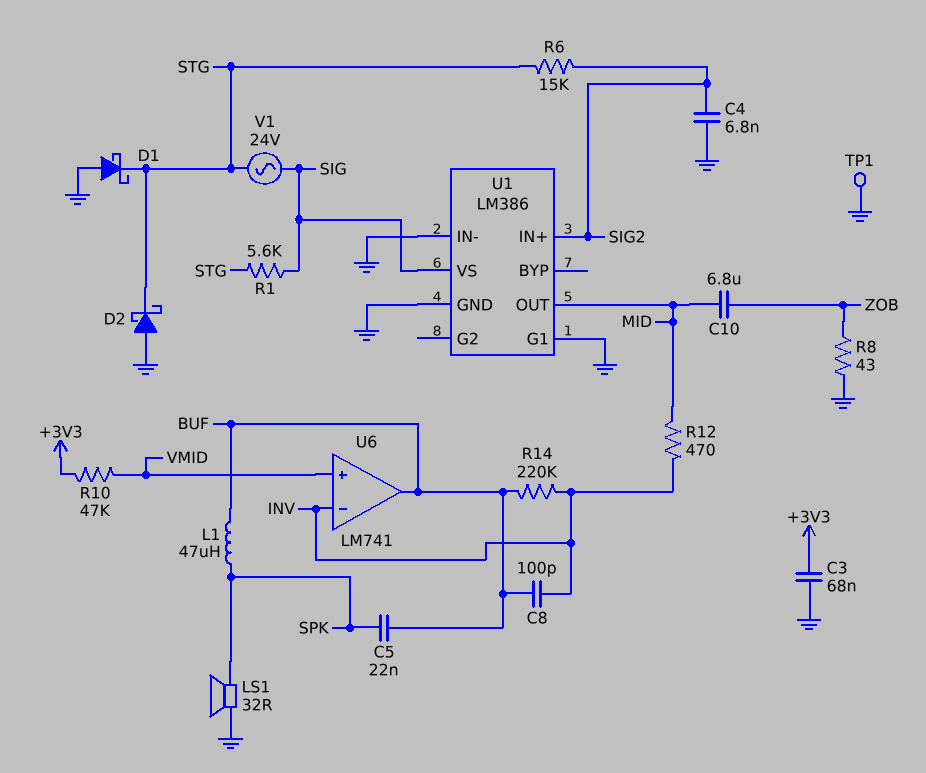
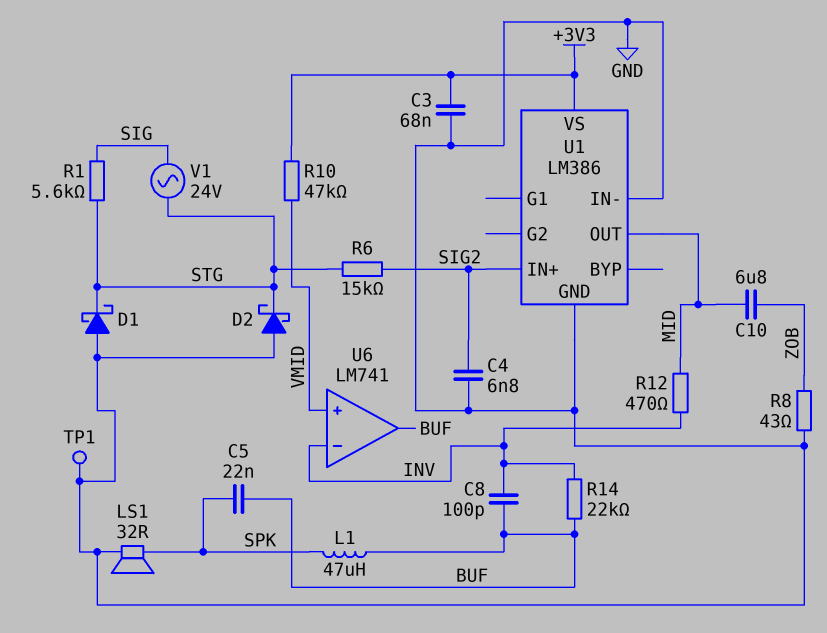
R14: 220k (BUF, INV) -> 22k (BUF, INV)
U1 pin G1: GND -> none
U1 pin VS: SIG -> +3V3

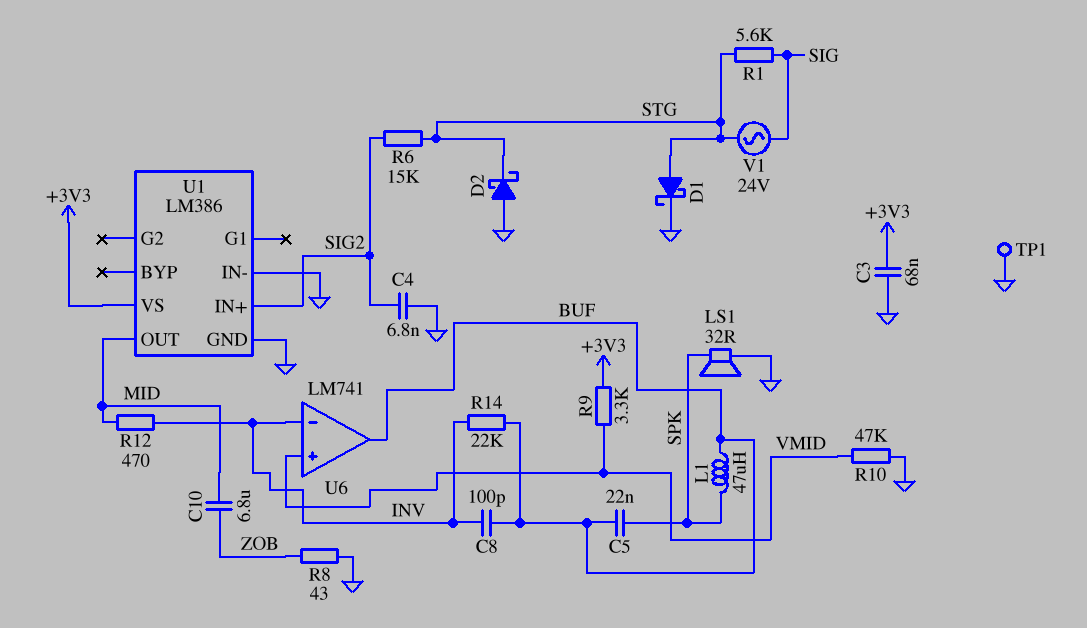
D1: schottky (A GND, K STG) -> schottky (A STG, K GND)
R9: none -> 3.3k (+3V3, VMID)
R10: 47k (+3V3, VMID) -> 47k (GND, VMID)

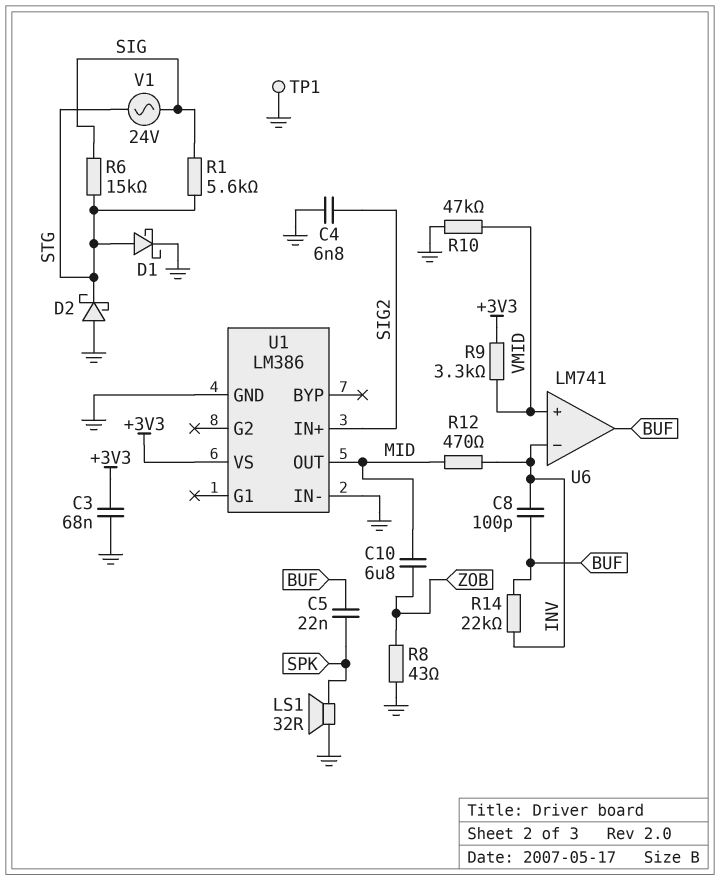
L1: 47uH (BUF, SPK) -> none
R6: 15k (SIG2, STG) -> 15k (SIG, STG)

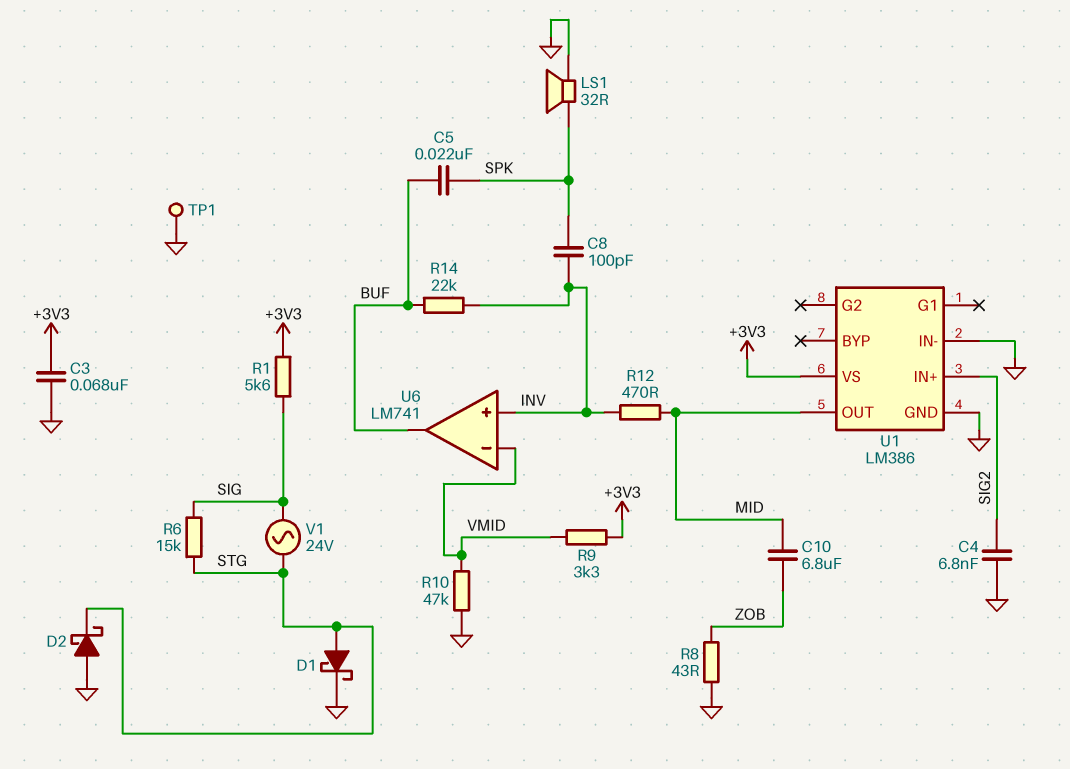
C8: 100pF (BUF, INV) -> 100pF (INV, SPK)
R1: 5.6k (SIG, STG) -> 5.6k (+3V3, SIG)
U6 pin in+: VMID -> INV
U6 pin in-: INV -> VMID

